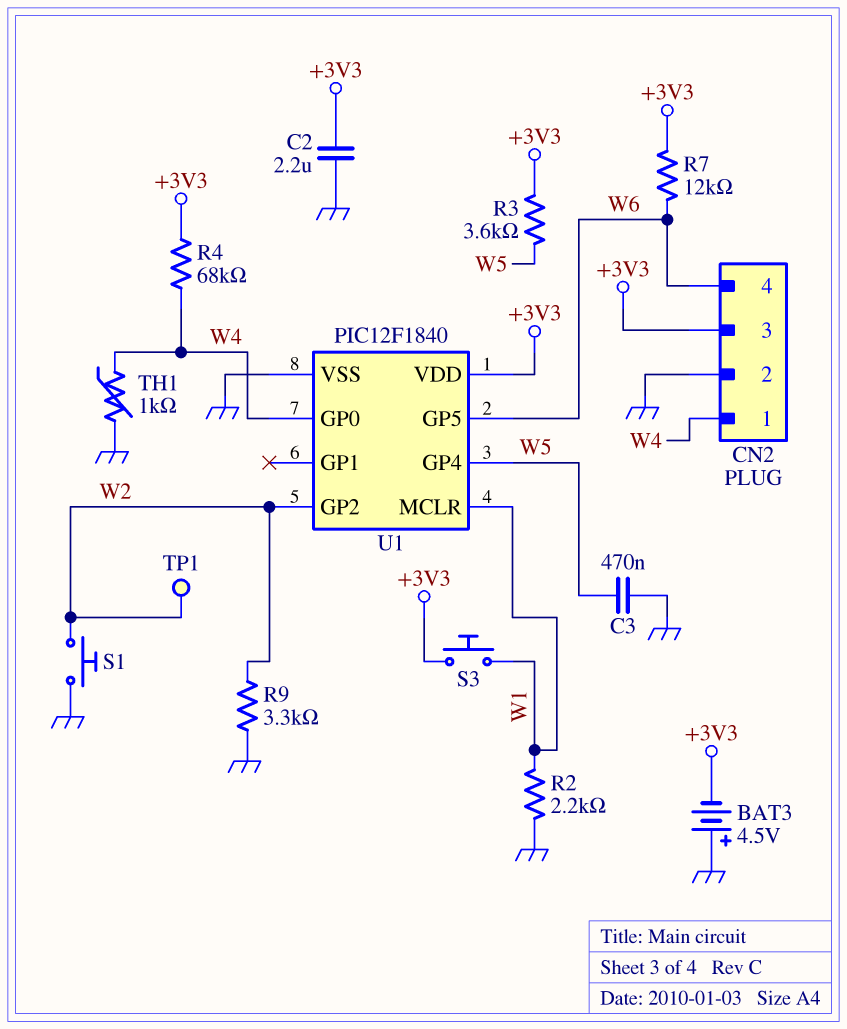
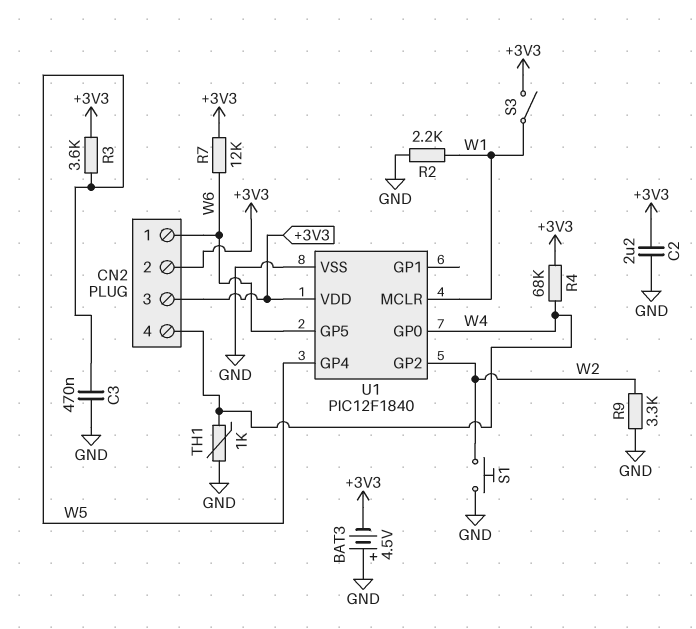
CN2 pin 1: W4 -> W6
CN2 pin 2: GND -> +3V3
CN2 pin 4: W6 -> W4
S3: button (+3V3, W1) -> switch (+3V3, W1)
TP1: test point (W2) -> none

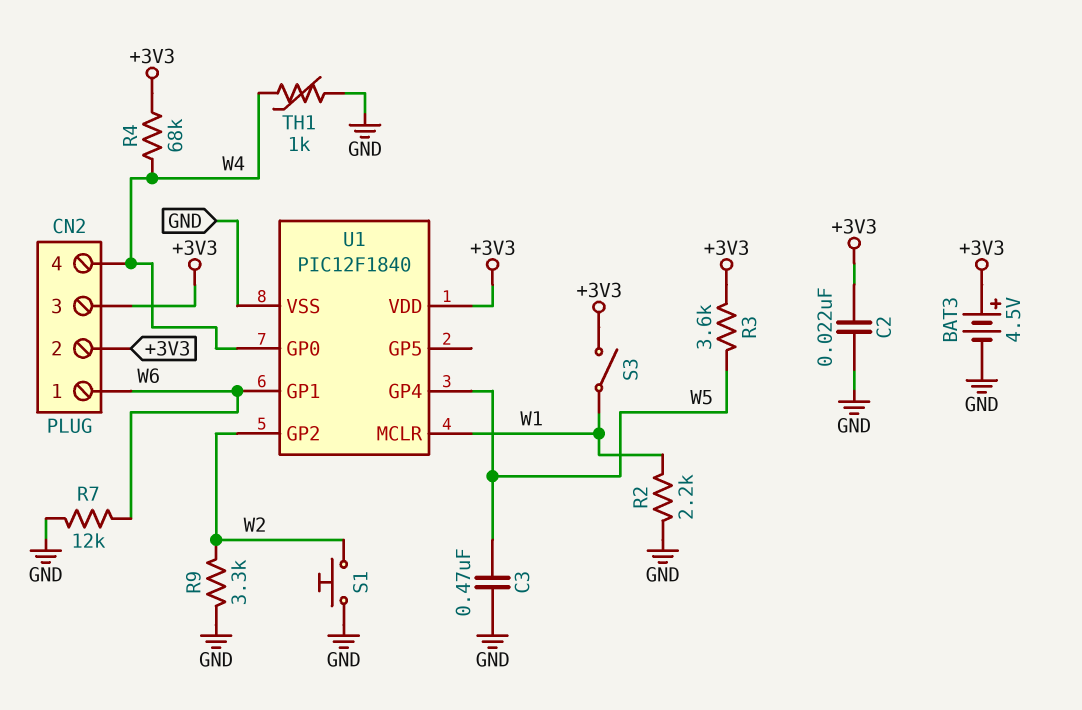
BAT3: 4.5V (plus GND, minus +3V3) -> 4.5V (plus +3V3, minus GND)
C2: 2.2uF (+3V3, GND) -> 22nF (+3V3, GND)
R7: 12k (+3V3, W6) -> 12k (GND, W6)
U1 pin GP1: none -> W6
U1 pin GP5: W6 -> none

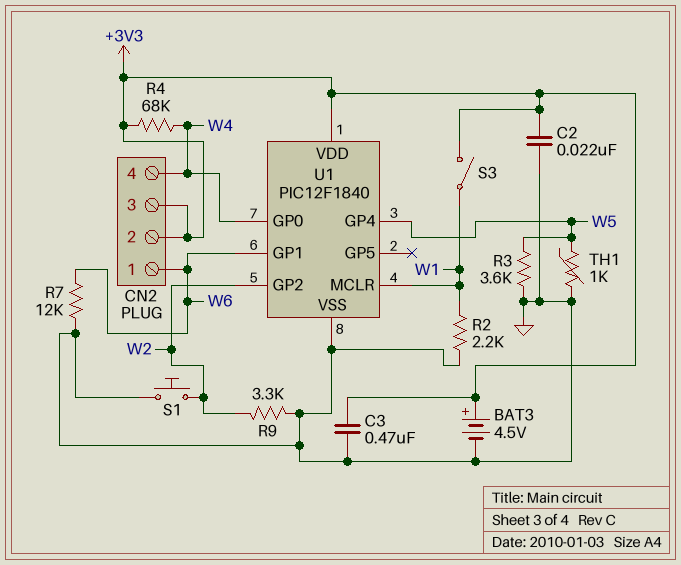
C3: 470nF (GND, W5) -> 470nF (+3V3, GND)
R3: 3.6k (+3V3, W5) -> 3.6k (GND, W5)
TH1: 1k (GND, W4) -> 1k (GND, W5)

